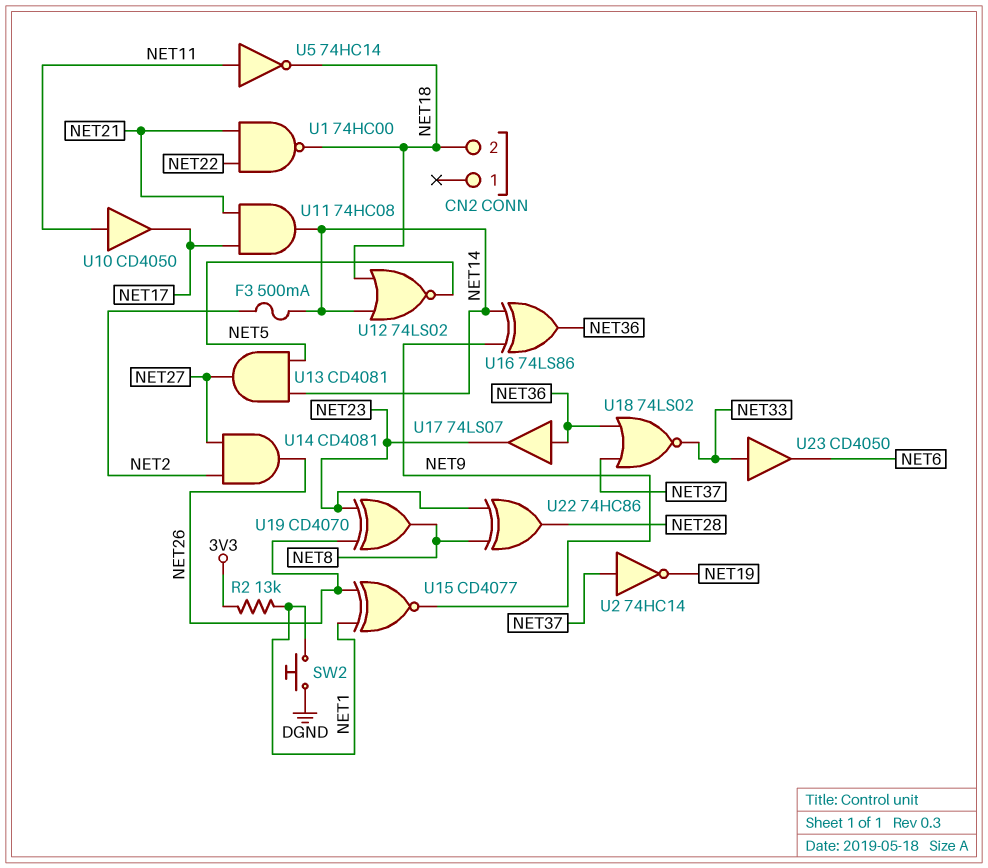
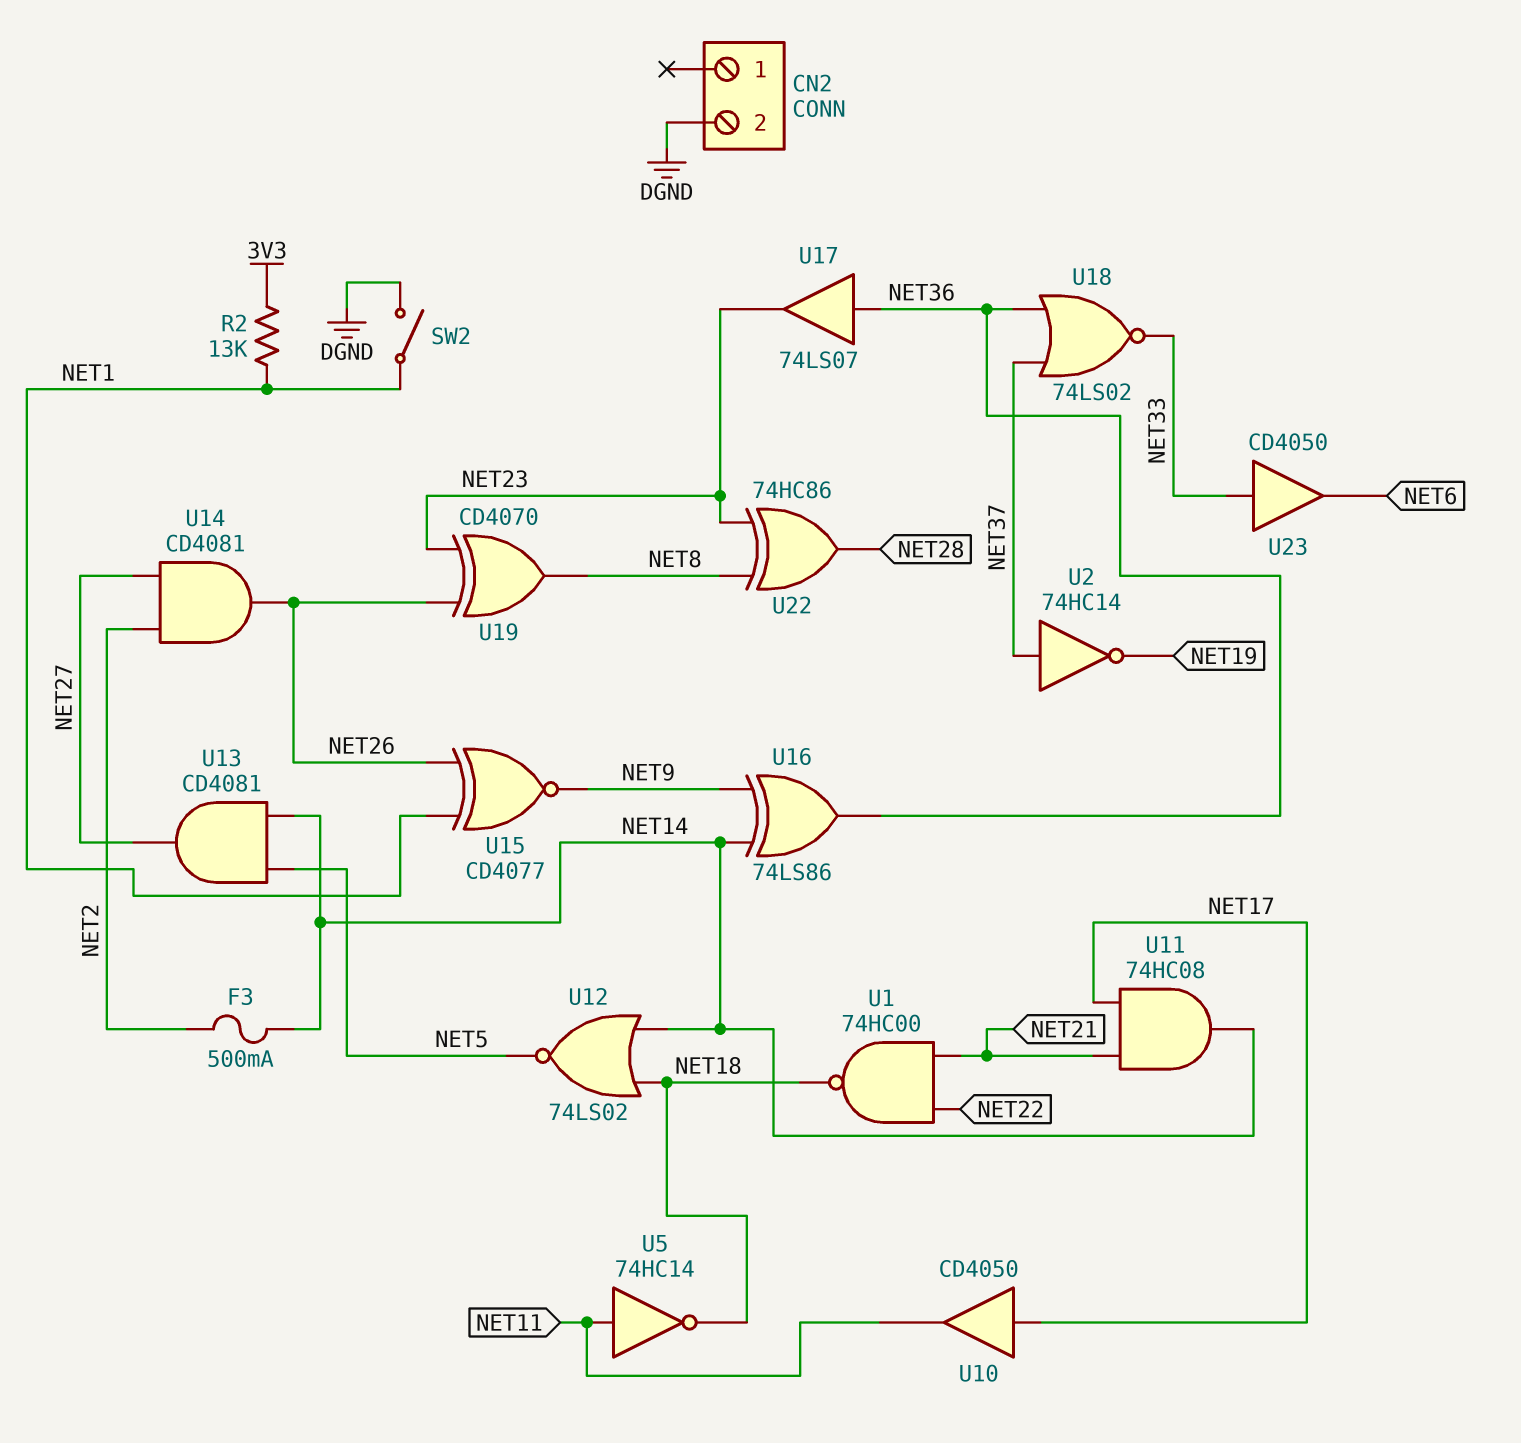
CN2 pin 2: NET18 -> DGND
SW2: button (DGND, NET1) -> switch (DGND, NET1)
U10: buffer CD4050 (in NET11, out NET17) -> buffer CD4050 (in NET17, out NET11)

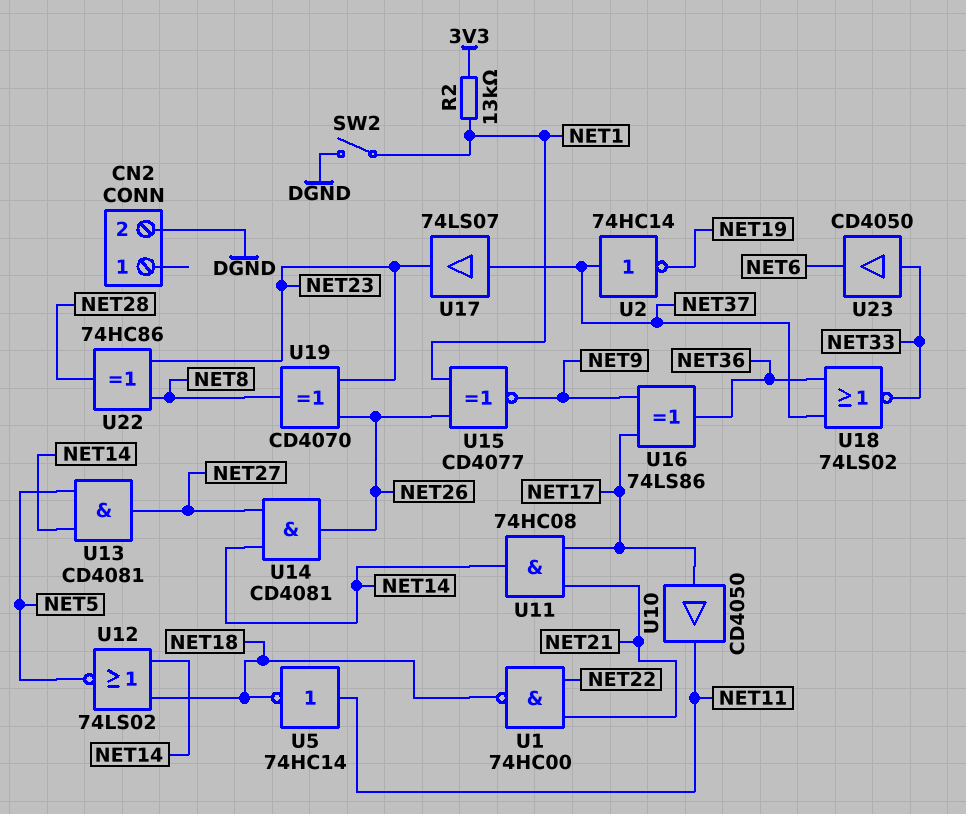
F3: 500mA (NET2, NET14) -> none
U14: AND CD4081 (in NET2, in NET27, out NET26) -> AND CD4081 (in NET14, in NET27, out NET26)
U16: XOR 74LS86 (in NET9, in NET14, out NET36) -> XOR 74LS86 (in NET9, in NET17, out NET36)
U17: buffer 74LS07 (in NET36, out NET23) -> buffer 74LS07 (in NET37, out NET23)

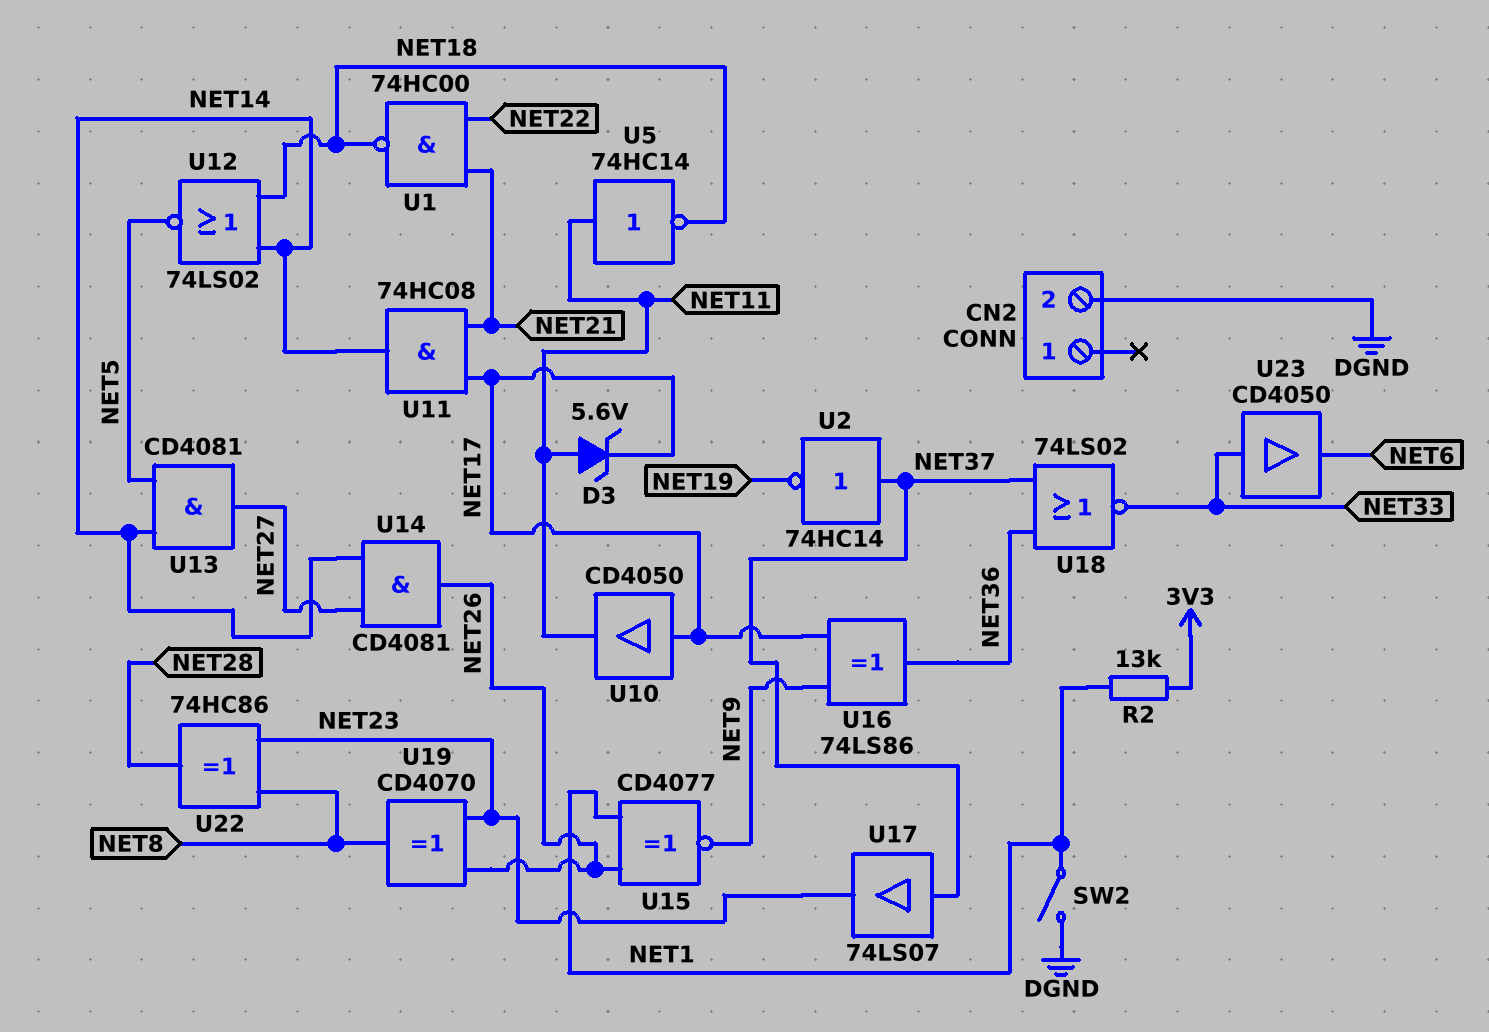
D3: none -> zener 5.6V (A NET11, K NET17)

